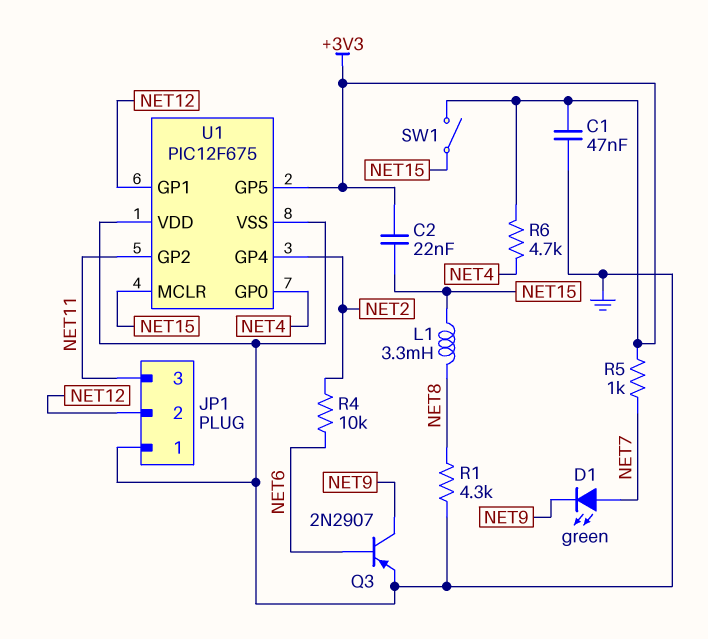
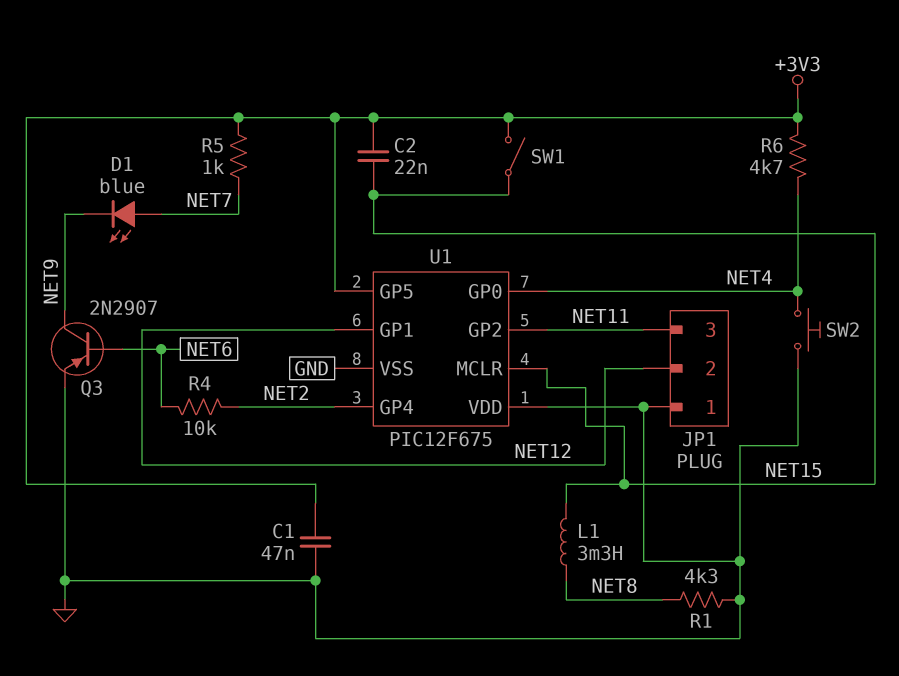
D1: LED green (A NET7, K NET9) -> LED blue (A NET7, K NET9)
SW2: none -> button (GND, NET4)

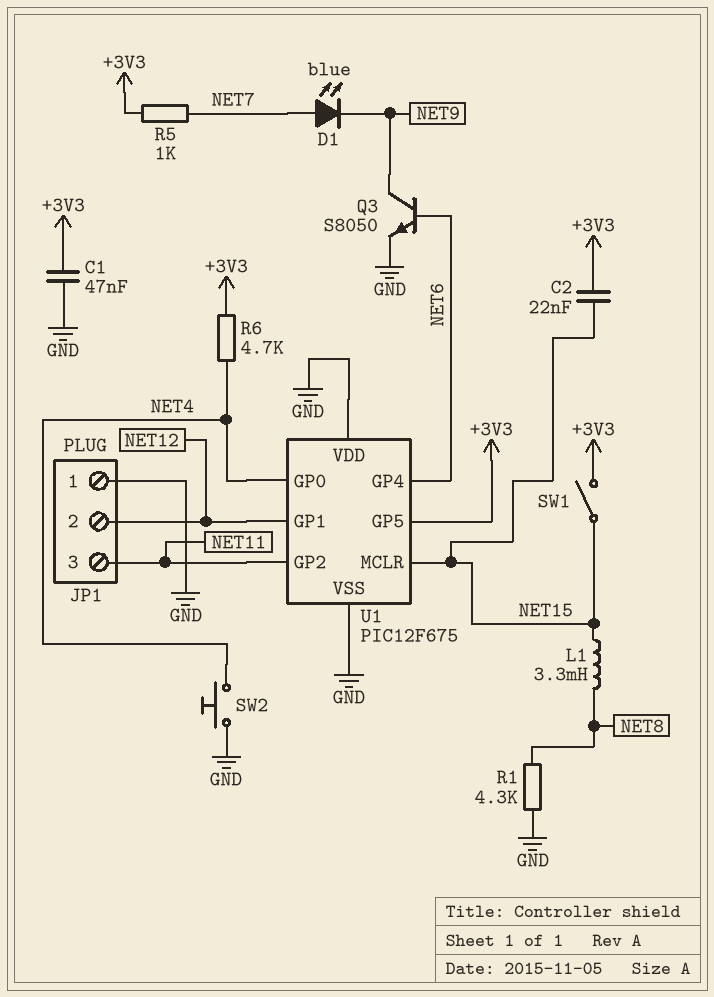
Q3: PNP 2N2907 (B NET6, C NET9, E GND) -> NPN S8050 (B NET6, C NET9, E GND)
R4: 10k (NET2, NET6) -> none
U1 pin GP4: NET2 -> NET6

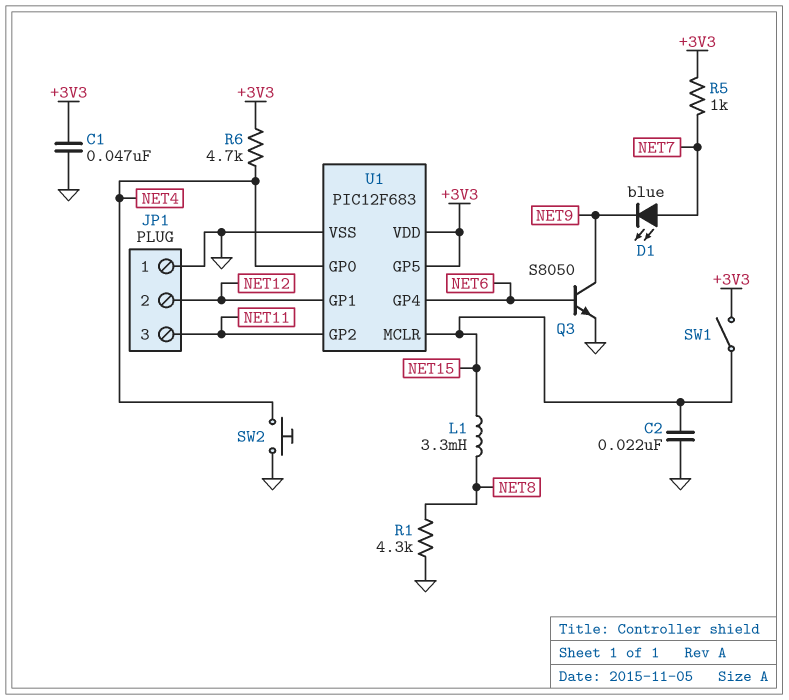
C2: 22nF (+3V3, NET15) -> 22nF (GND, NET15)
U1: PIC12F675 -> PIC12F683
U1 pin VDD: GND -> +3V3

